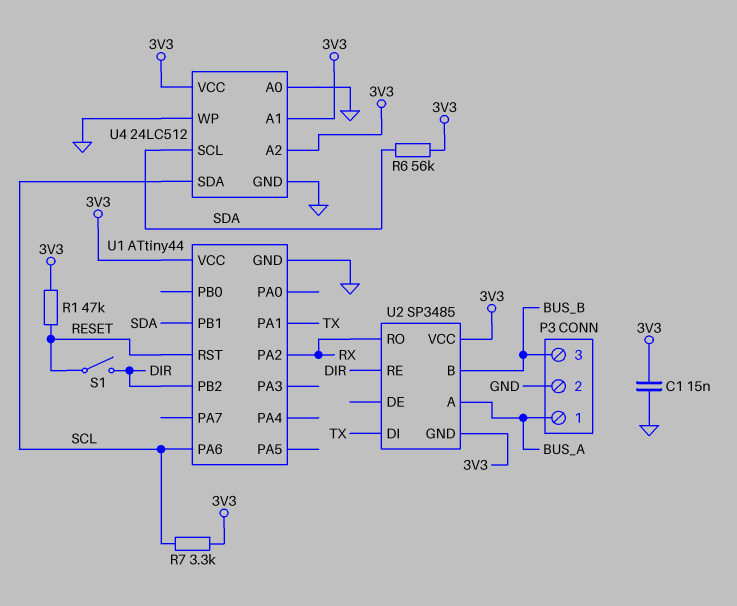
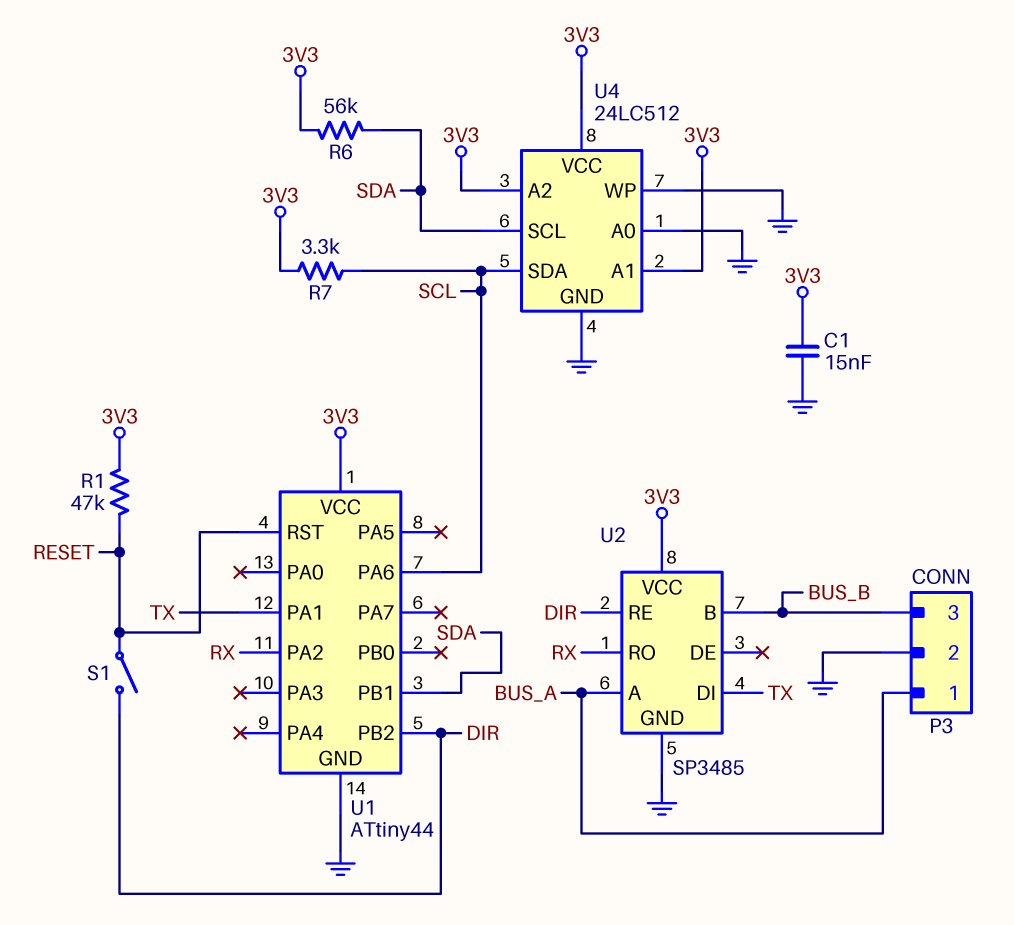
U2 pin GND: 3V3 -> GND

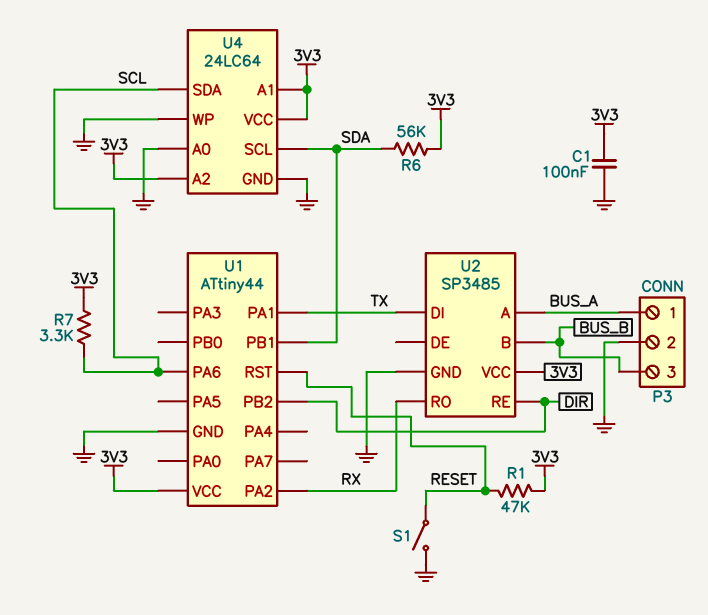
C1: 15nF (3V3, GND) -> 100nF (3V3, GND)
S1: switch (DIR, RESET) -> switch (GND, RESET)
U4: 24LC512 -> 24LC64

